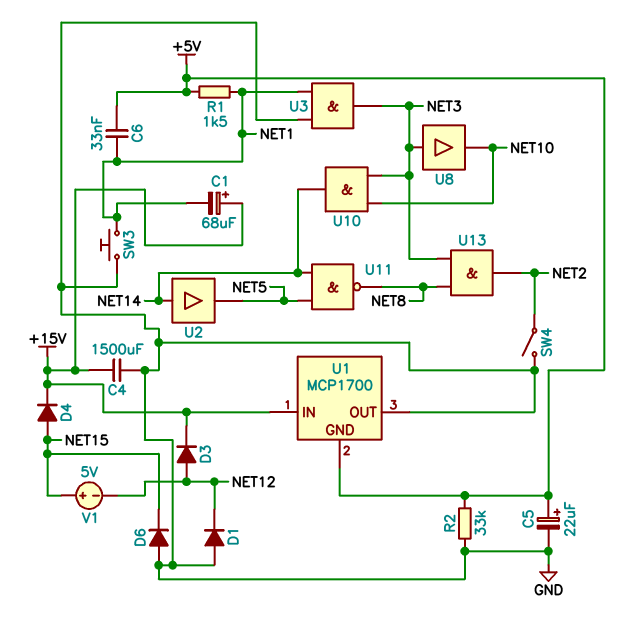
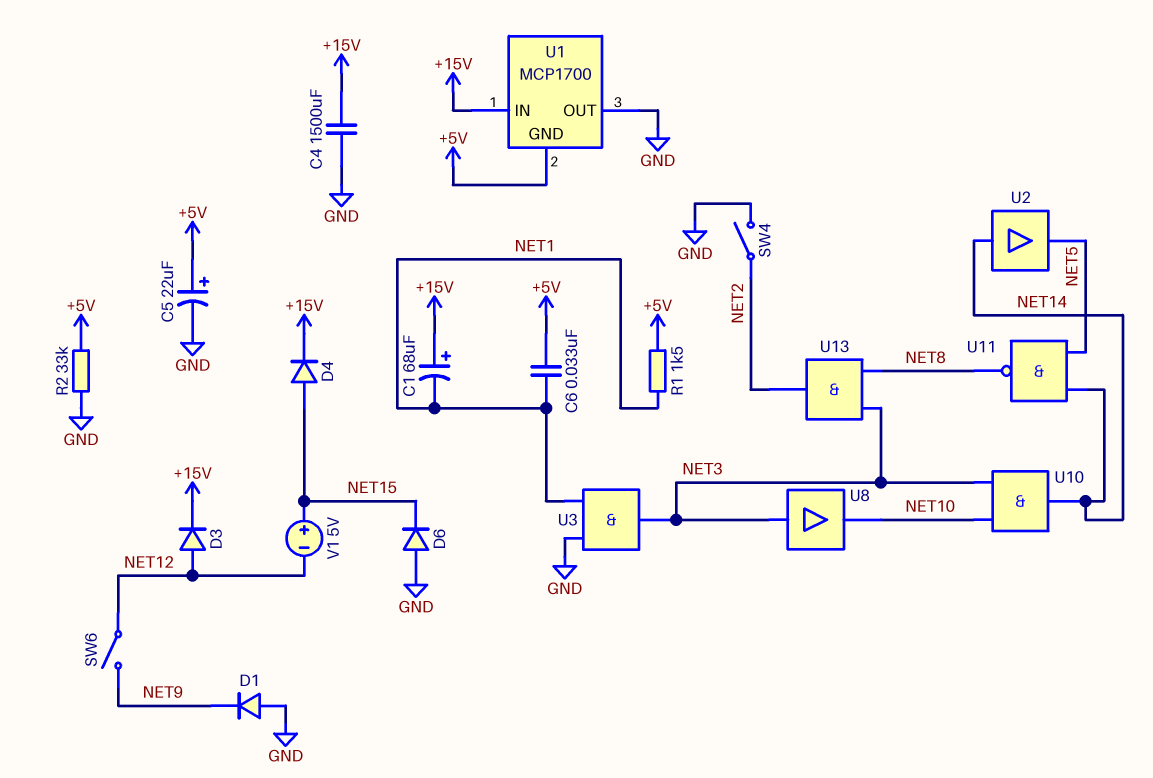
D1: diode (A GND, K NET12) -> diode (A GND, K NET9)
SW3: button (GND, NET1) -> none
SW6: none -> switch (NET9, NET12)

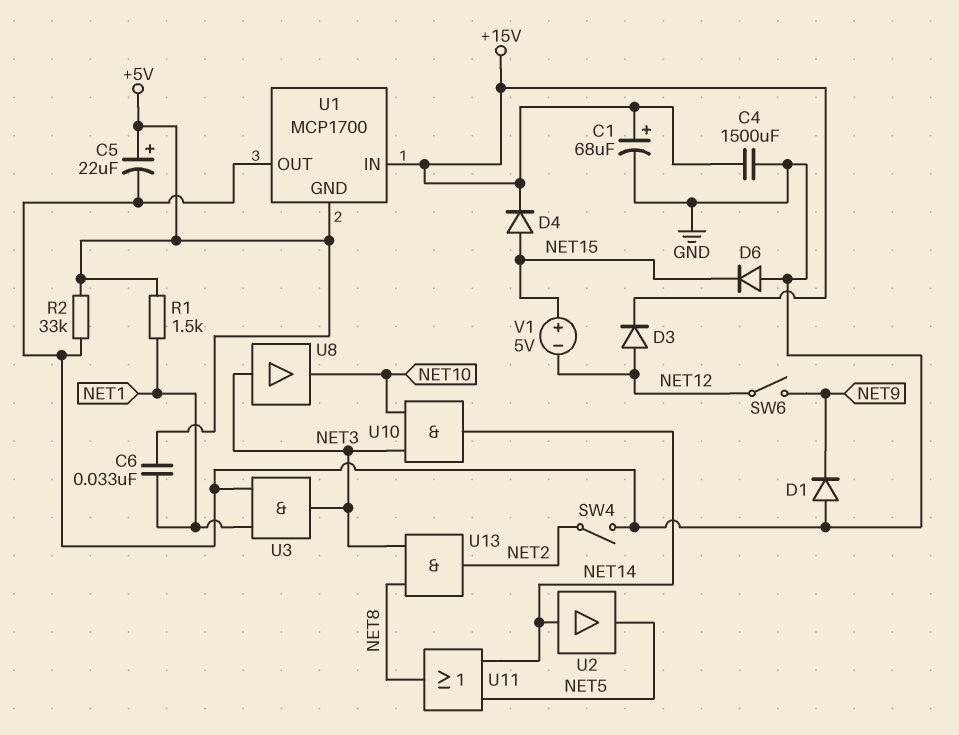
C1: 68uF (plus +15V, minus NET1) -> 68uF (plus +15V, minus GND)
U11: NAND (in NET5, in NET14, out NET8) -> OR (in NET5, in NET14, out NET8)

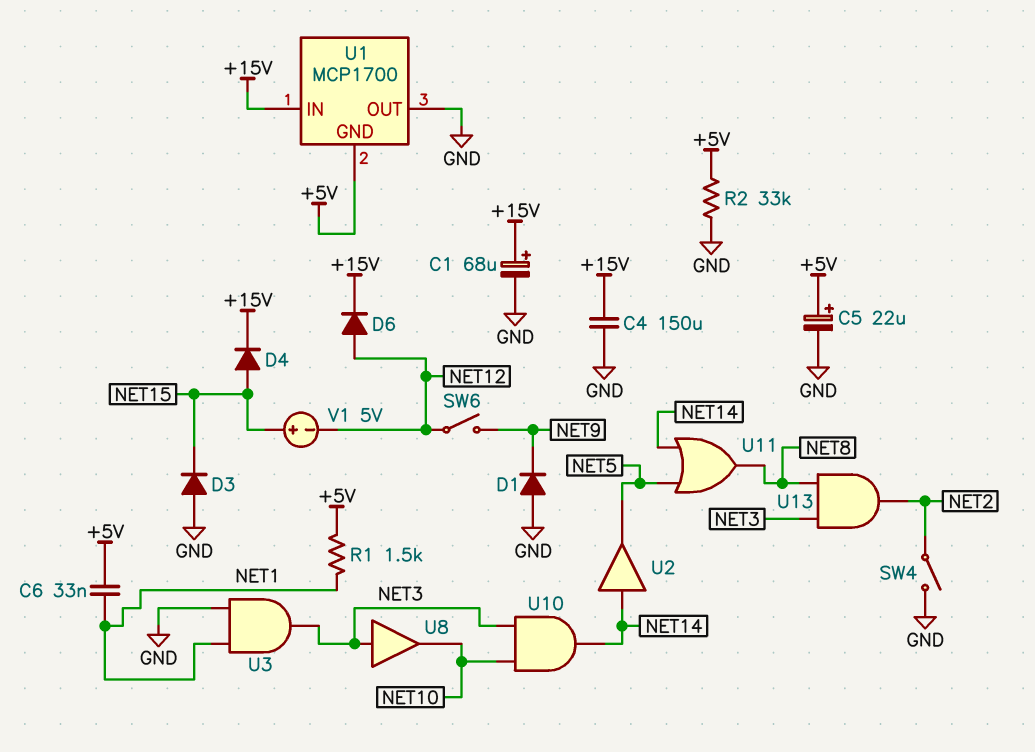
C4: 1500uF (+15V, GND) -> 150uF (+15V, GND)
D3: diode (A NET12, K +15V) -> diode (A GND, K NET15)
D6: diode (A GND, K NET15) -> diode (A NET12, K +15V)

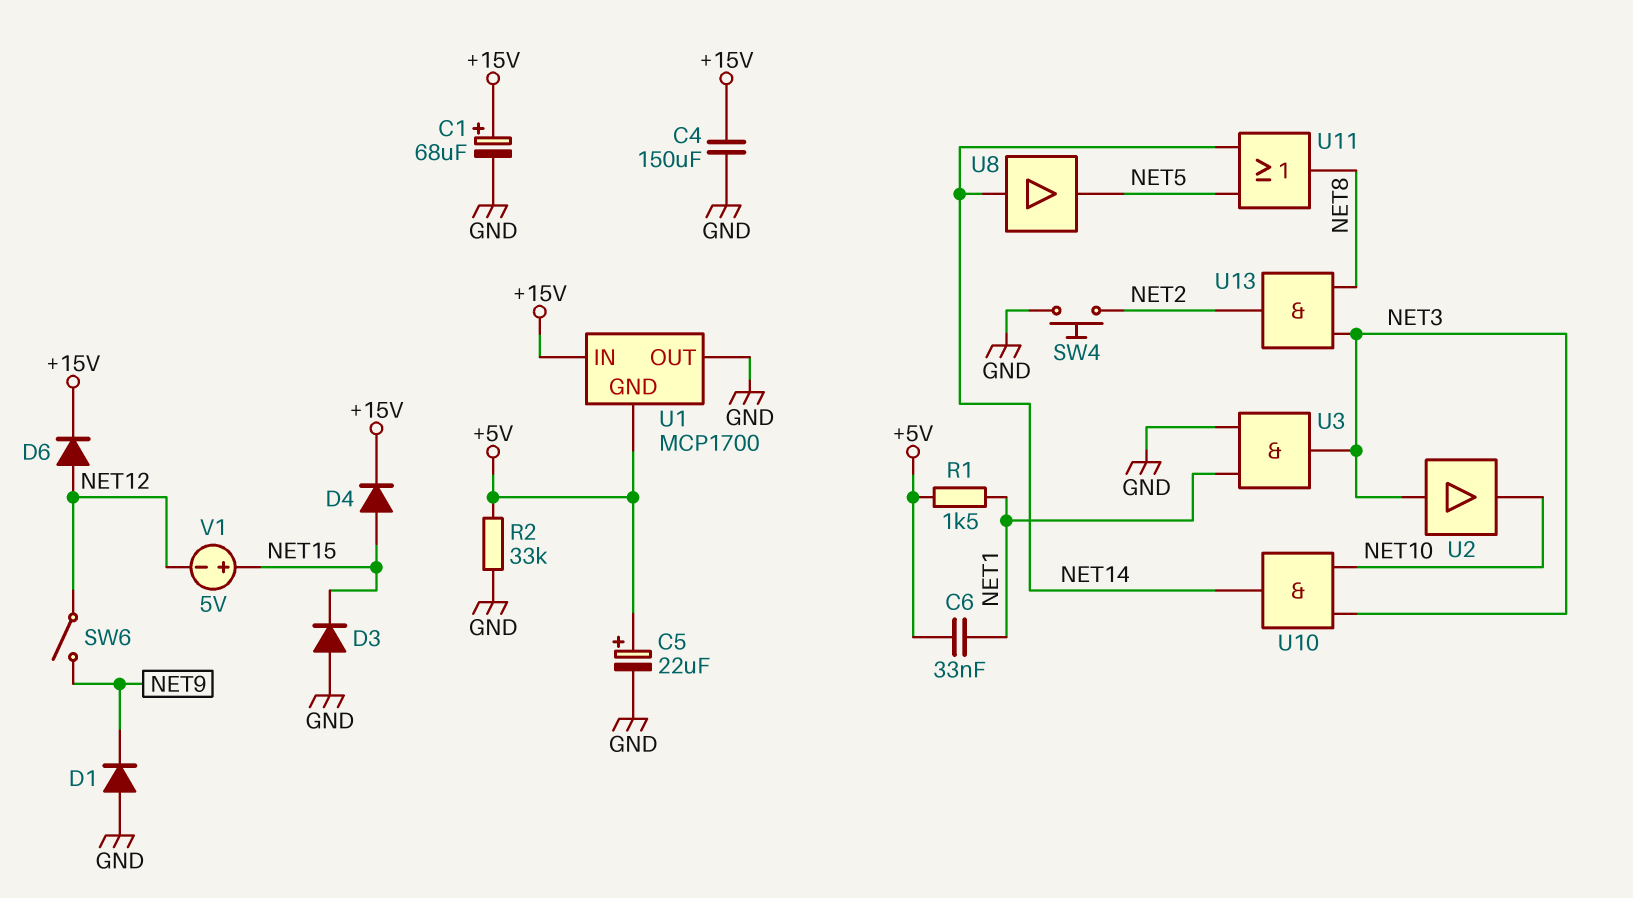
SW4: switch (GND, NET2) -> button (GND, NET2)
U2: buffer (in NET14, out NET5) -> buffer (in NET3, out NET10)
U8: buffer (in NET3, out NET10) -> buffer (in NET14, out NET5)

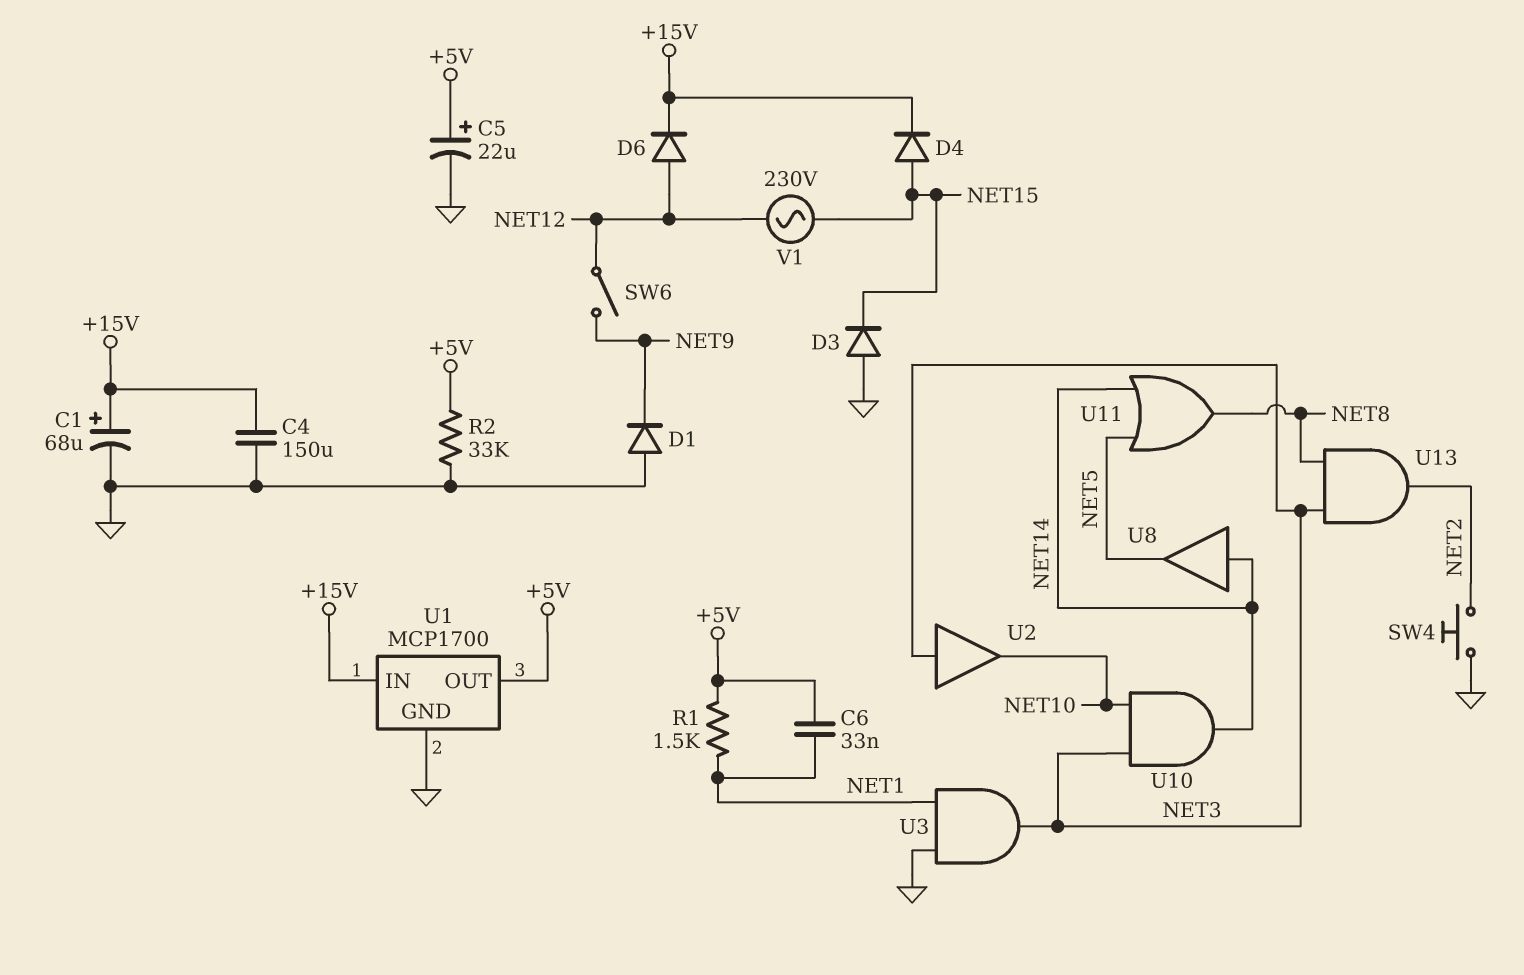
U1 pin GND: +5V -> GND
U1 pin OUT: GND -> +5V
V1: 5V (plus NET15, minus NET12) -> AC 230V (NET12, NET15)

